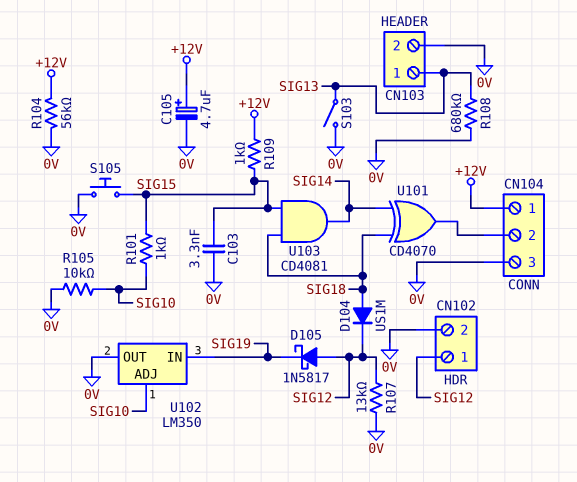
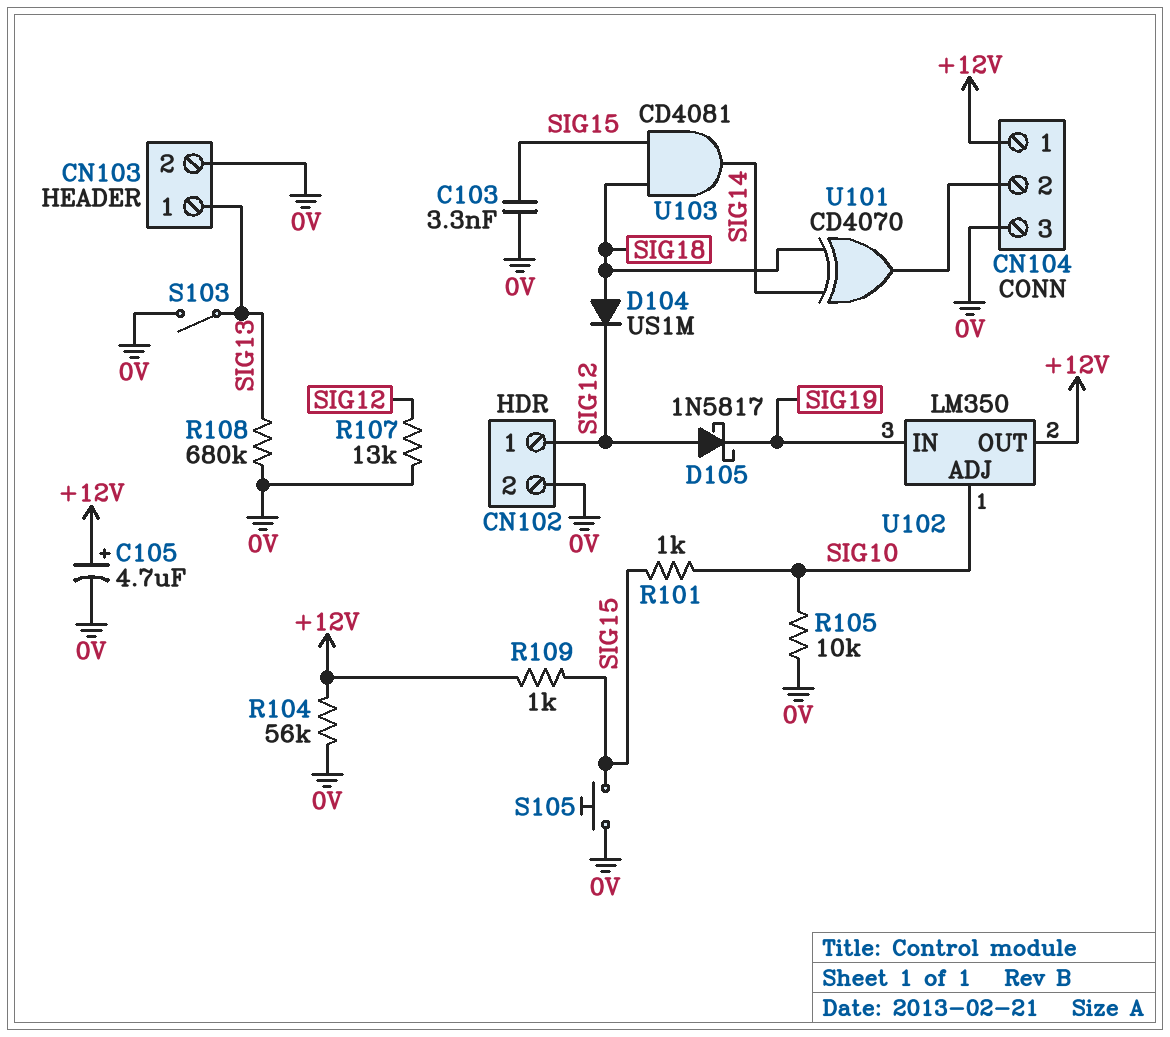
U102 pin OUT: 0V -> +12V

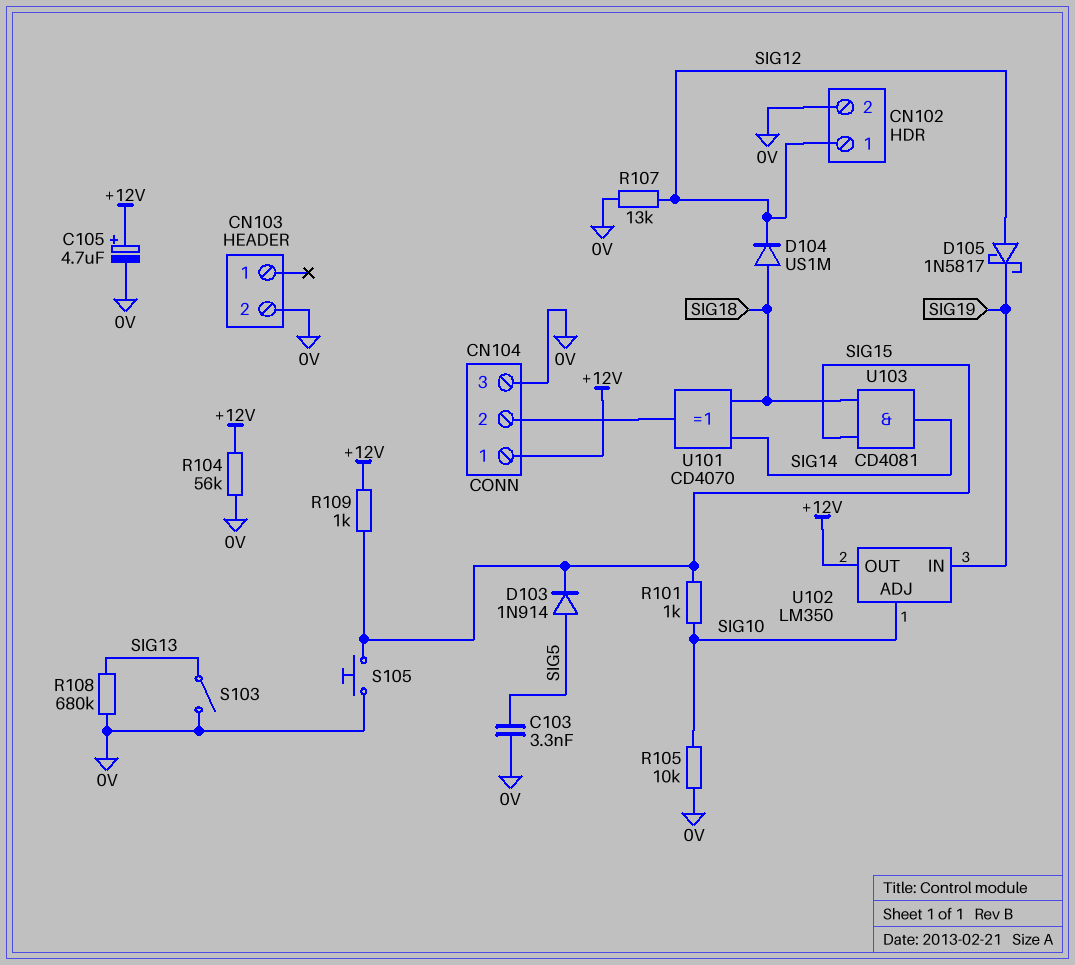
C103: 3.3nF (0V, SIG15) -> 3.3nF (0V, SIG5)
CN103 pin 1: SIG13 -> none
D103: none -> diode 1N914 (A SIG5, K SIG15)

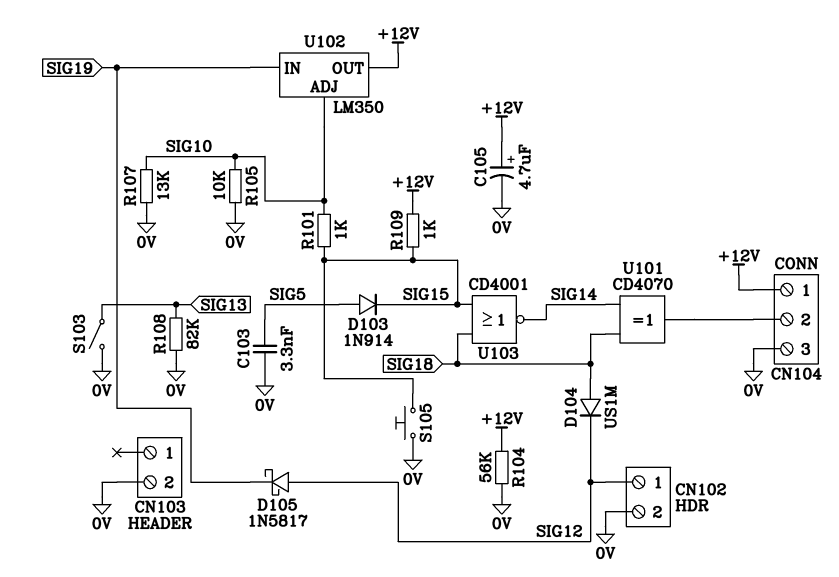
R107: 13k (0V, SIG12) -> 13k (0V, SIG10)
R108: 680k (0V, SIG13) -> 82k (0V, SIG13)
U103: AND CD4081 (in SIG15, in SIG18, out SIG14) -> NOR CD4001 (in SIG15, in SIG18, out SIG14)

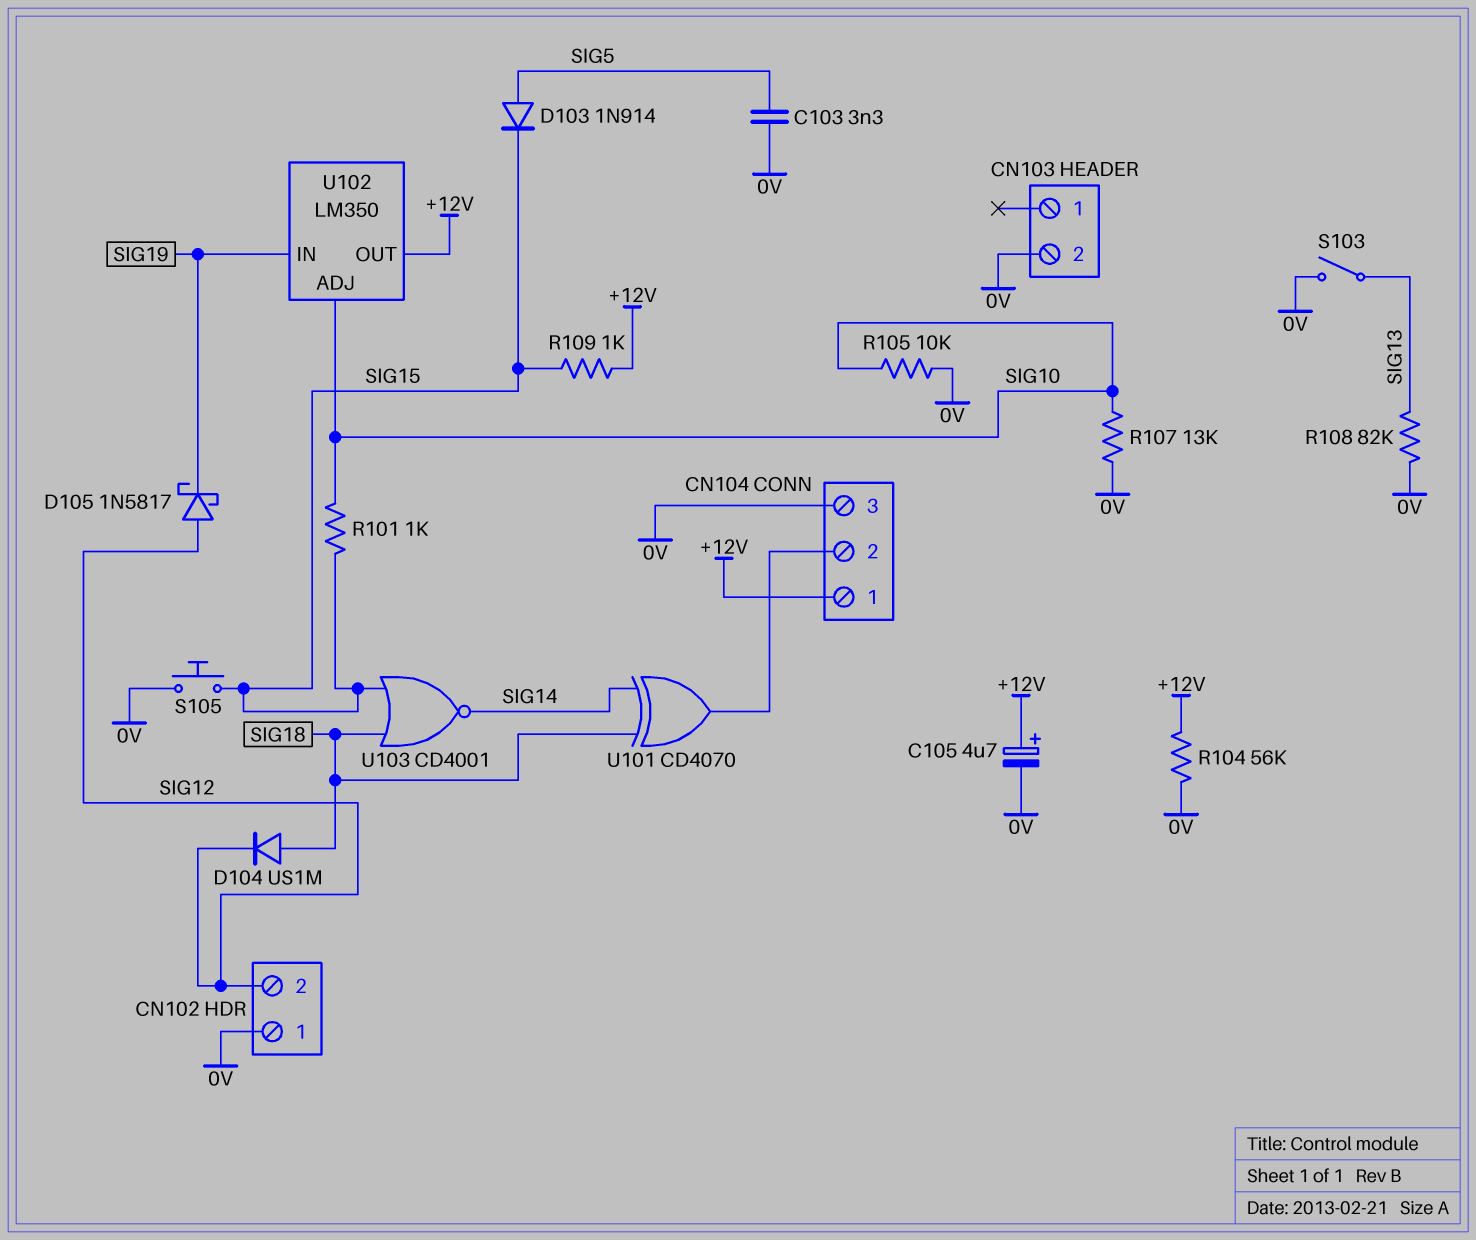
CN102 pin 1: SIG12 -> 0V
CN102 pin 2: 0V -> SIG12

